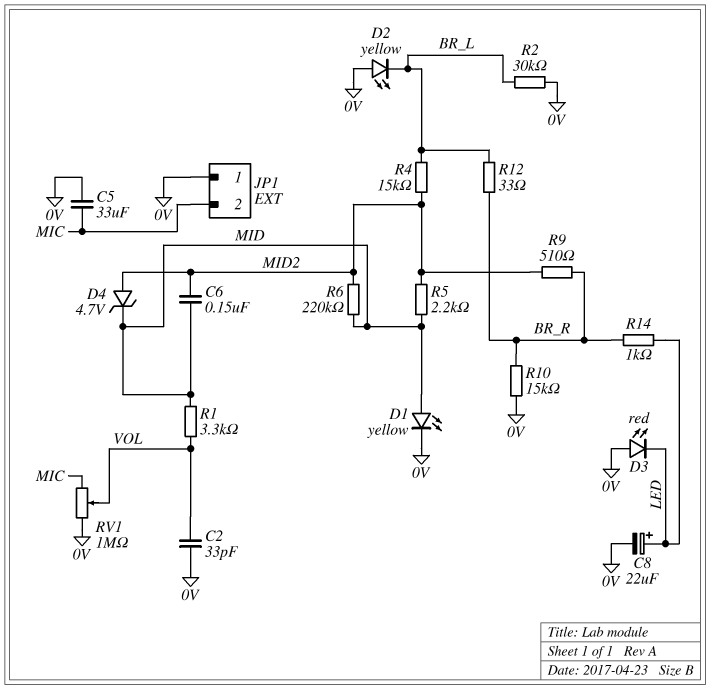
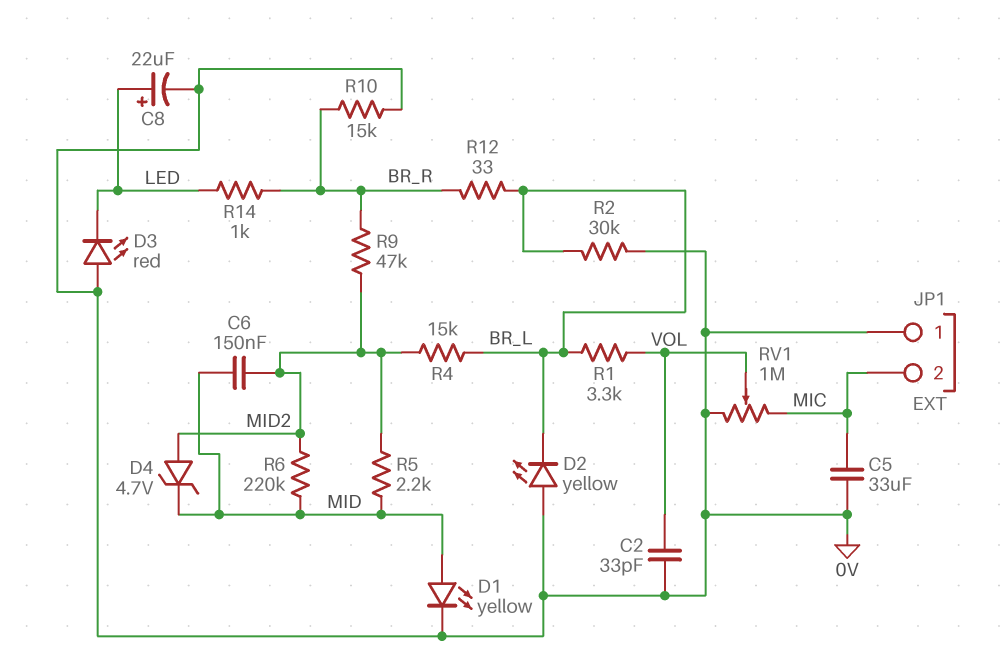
R1: 3.3k (MID, VOL) -> 3.3k (BR_L, VOL)
R9: 510 (BR_R, MID2) -> 47k (BR_R, MID2)

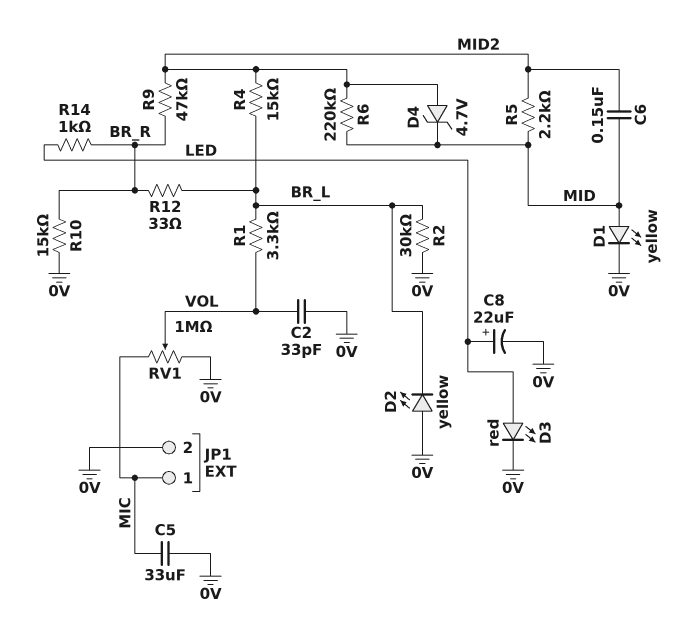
D3: LED red (A 0V, K LED) -> LED red (A LED, K 0V)
JP1 pin 1: 0V -> MIC
JP1 pin 2: MIC -> 0V

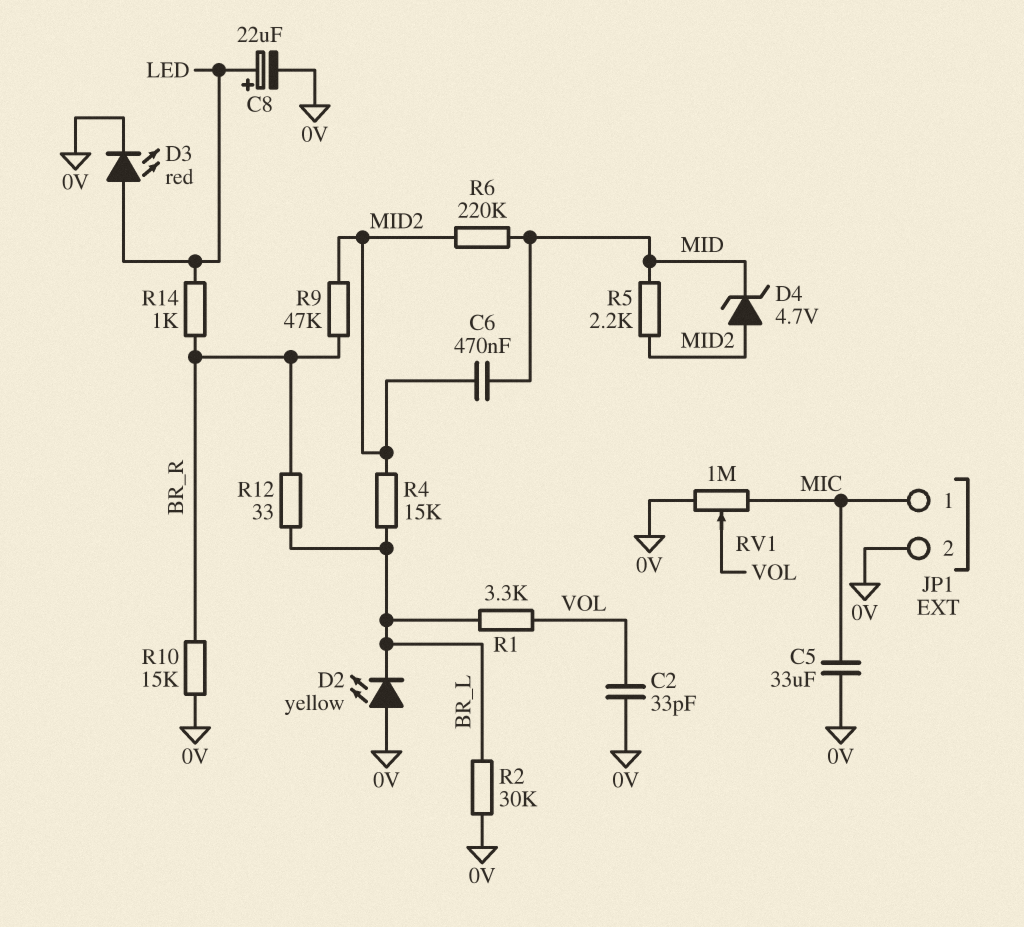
C6: 150nF (MID, MID2) -> 470nF (MID, MID2)
D1: LED yellow (A MID, K 0V) -> none

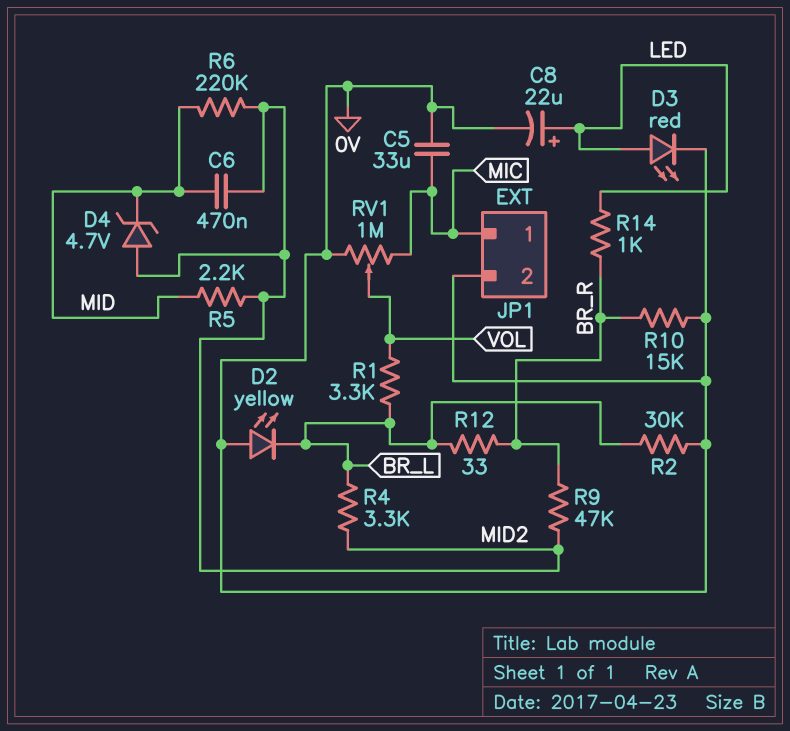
C2: 33pF (0V, VOL) -> none
R4: 15k (BR_L, MID2) -> 3.3k (BR_L, MID2)

